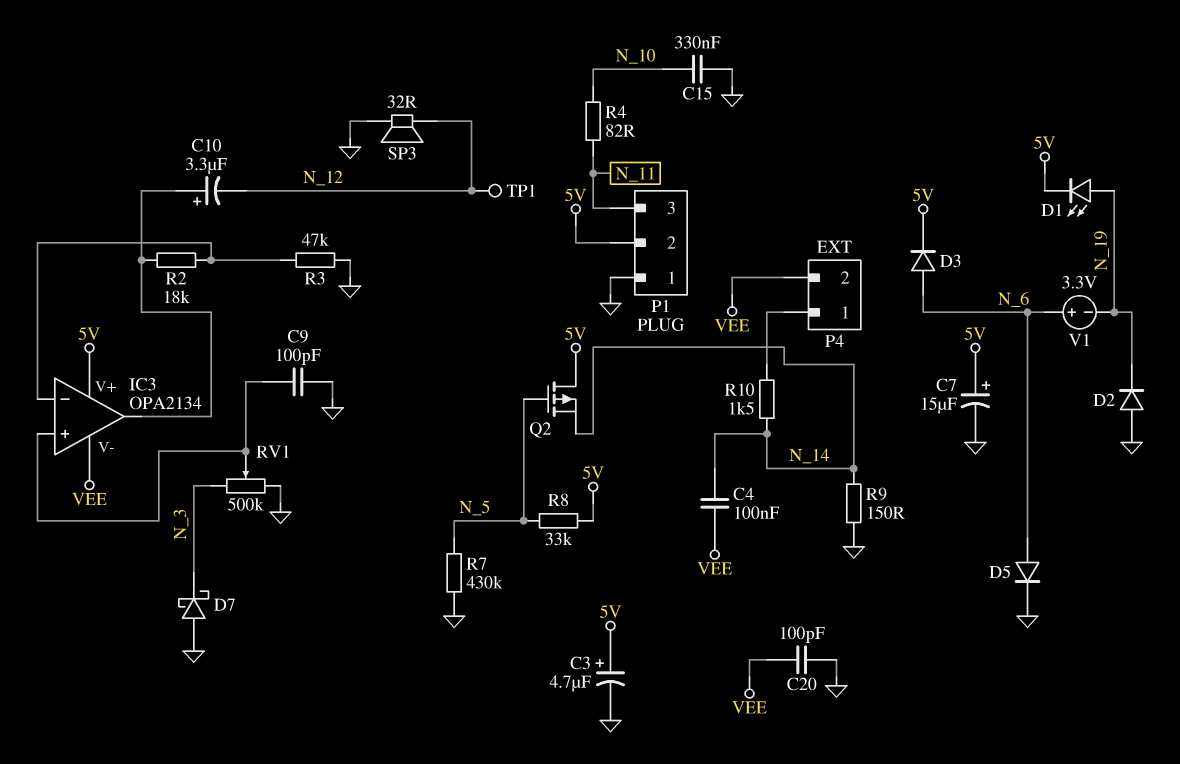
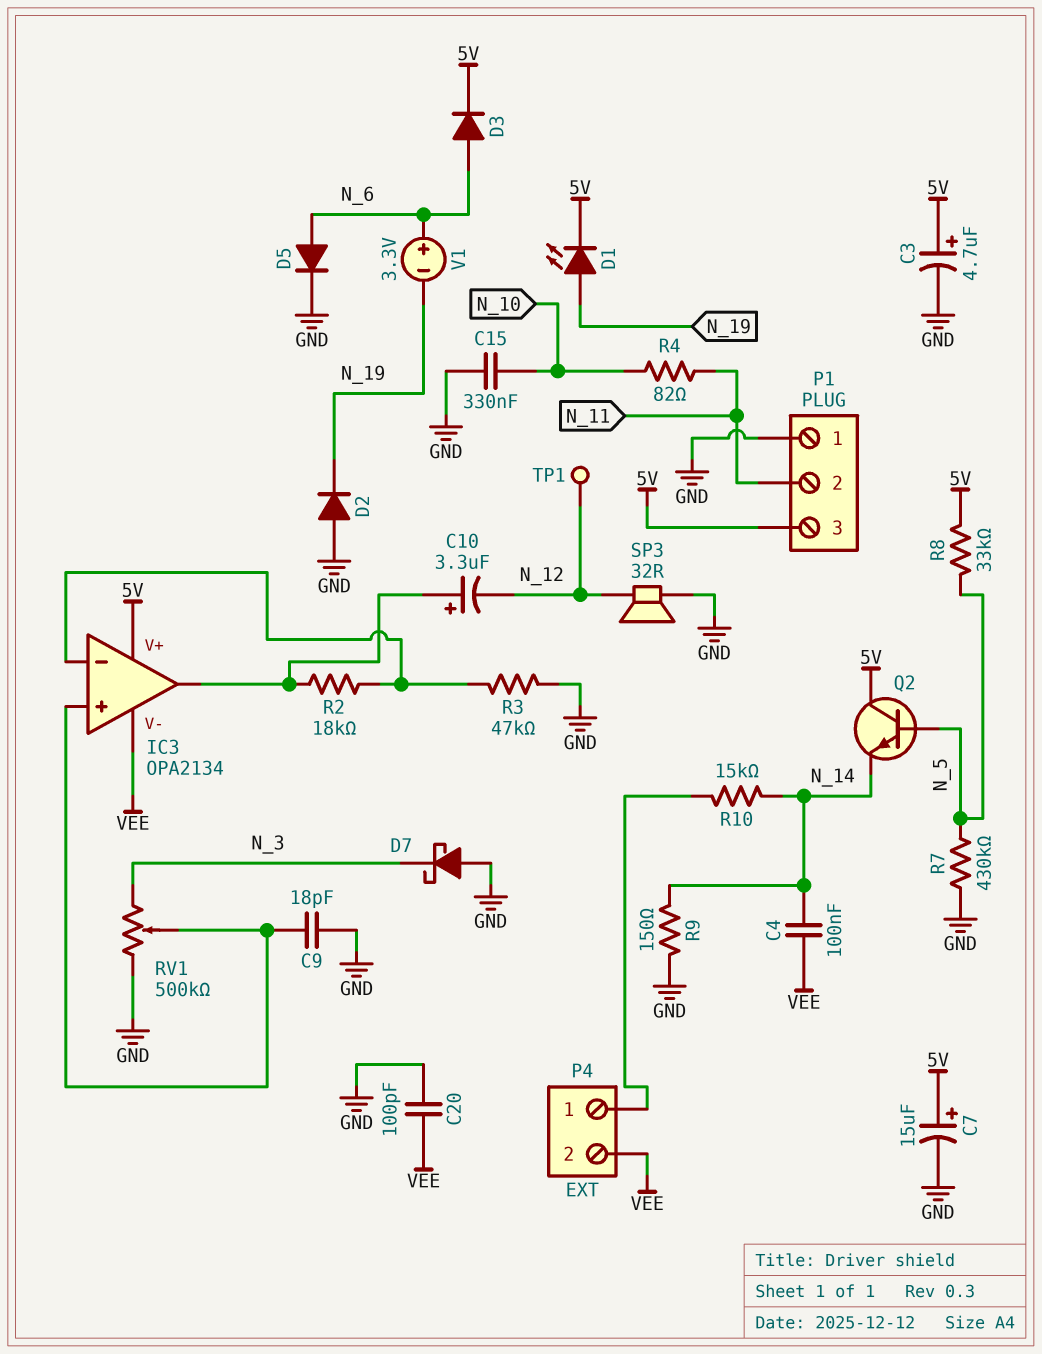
C9: 100pF (GND, IC3/in+) -> 18pF (GND, IC3/in+)
P1 pin 2: 5V -> N_11
P1 pin 3: N_11 -> 5V
Q2: PMOS (G N_5, D 5V, S N_14) -> NPN (B N_5, C 5V, E N_14)
R10: 1.5k (N_14, P4/1) -> 15k (N_14, P4/1)

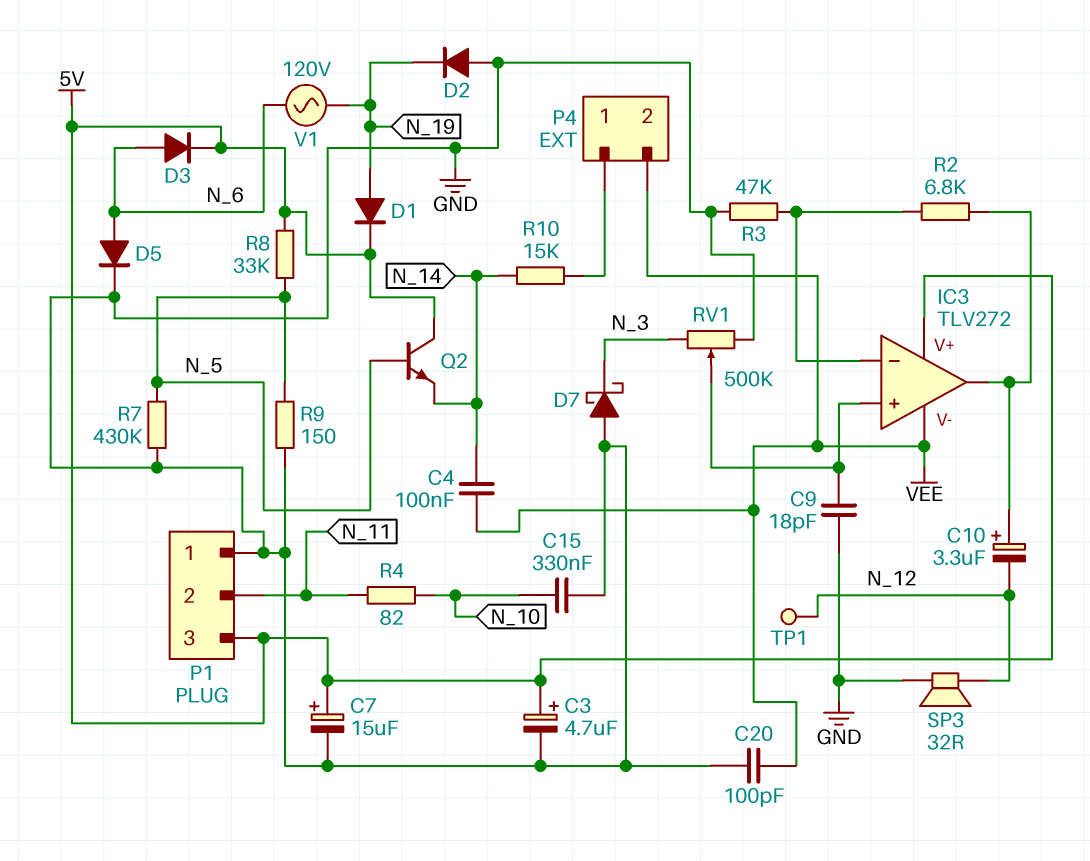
D1: LED (A N_19, K 5V) -> diode (A N_19, K 5V)
IC3: OPA2134 -> TLV272
R2: 18k (IC3/in-, IC3/out) -> 6.8k (IC3/in-, IC3/out)
R9: 150 (GND, N_14) -> 150 (GND, N_5)
V1: 3.3V (plus N_6, minus N_19) -> AC 120V (N_6, N_19)

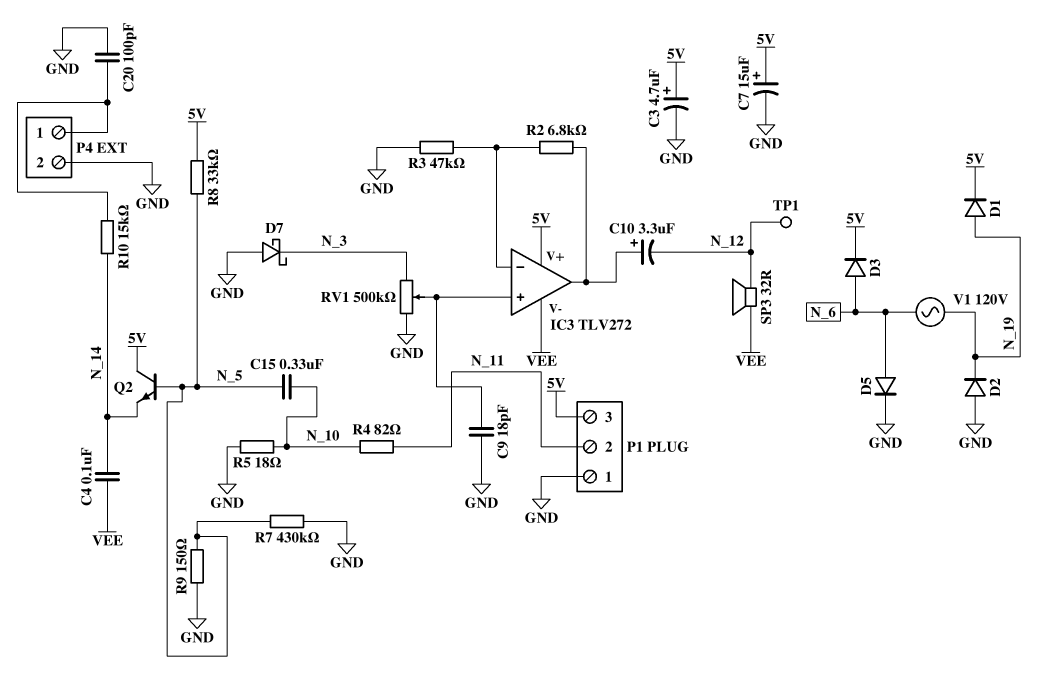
C15: 330nF (GND, N_10) -> 330nF (N_5, N_10)
C20: 100pF (GND, VEE) -> 100pF (GND, P4/1)
P4 pin 2: VEE -> GND
R5: none -> 18 (GND, N_10)
SP3: speaker 32R (GND, N_12) -> speaker 32R (N_12, VEE)

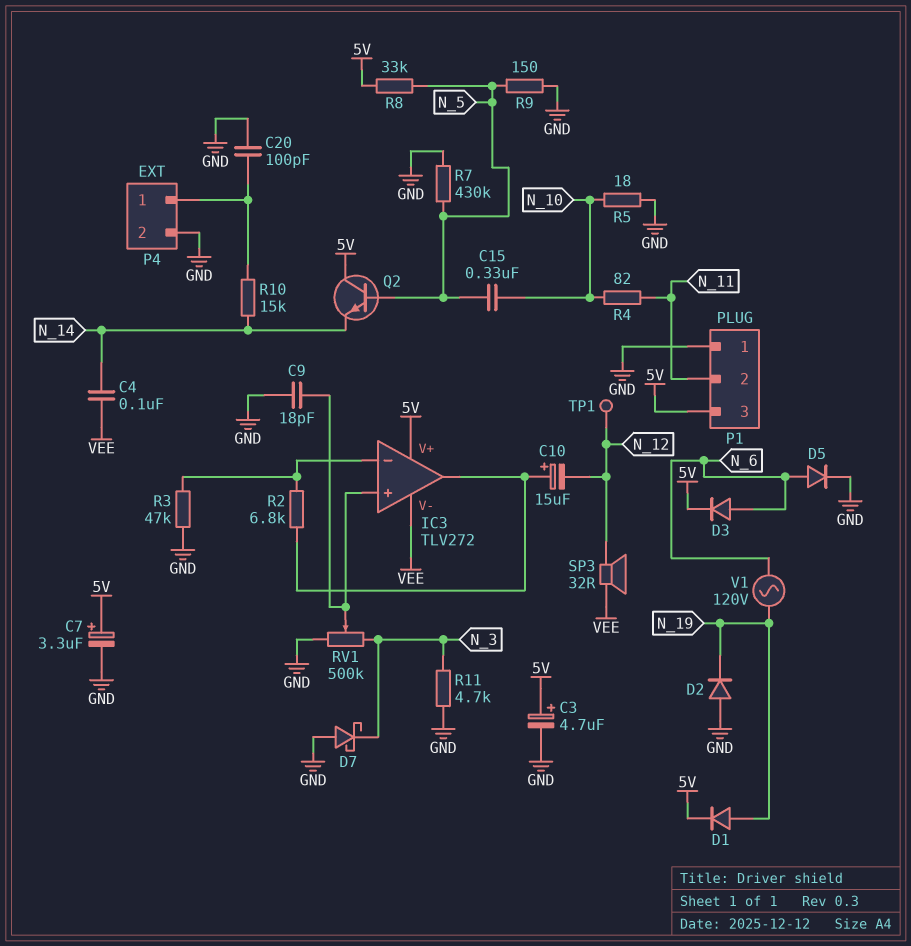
C7: 15uF (plus 5V, minus GND) -> 3.3uF (plus 5V, minus GND)
C10: 3.3uF (plus IC3/out, minus N_12) -> 15uF (plus IC3/out, minus N_12)
R11: none -> 4.7k (GND, N_3)

